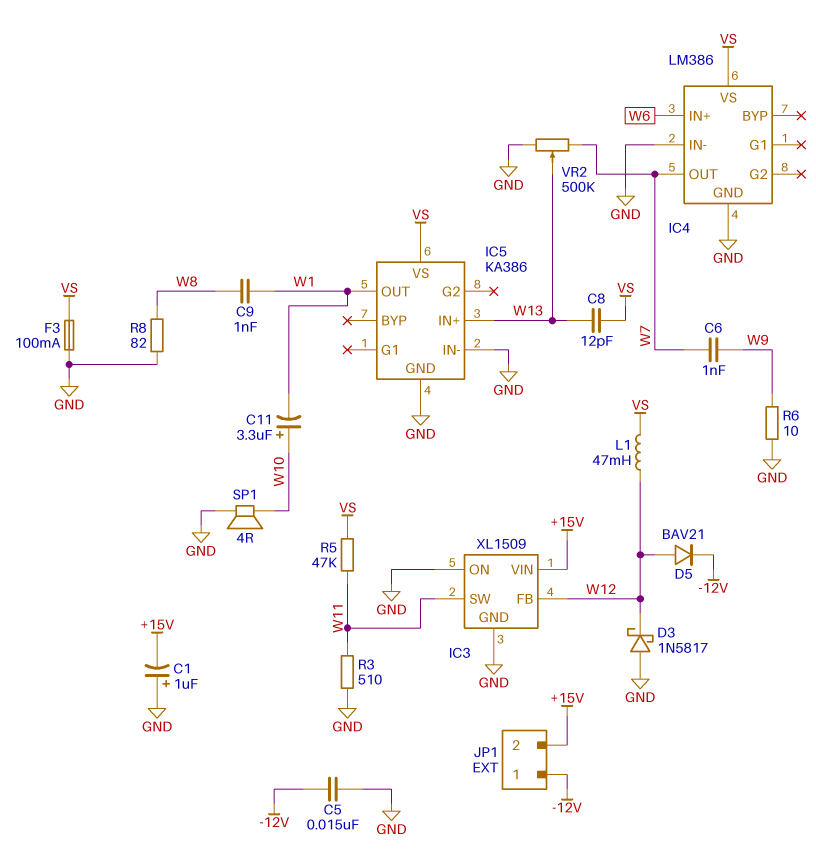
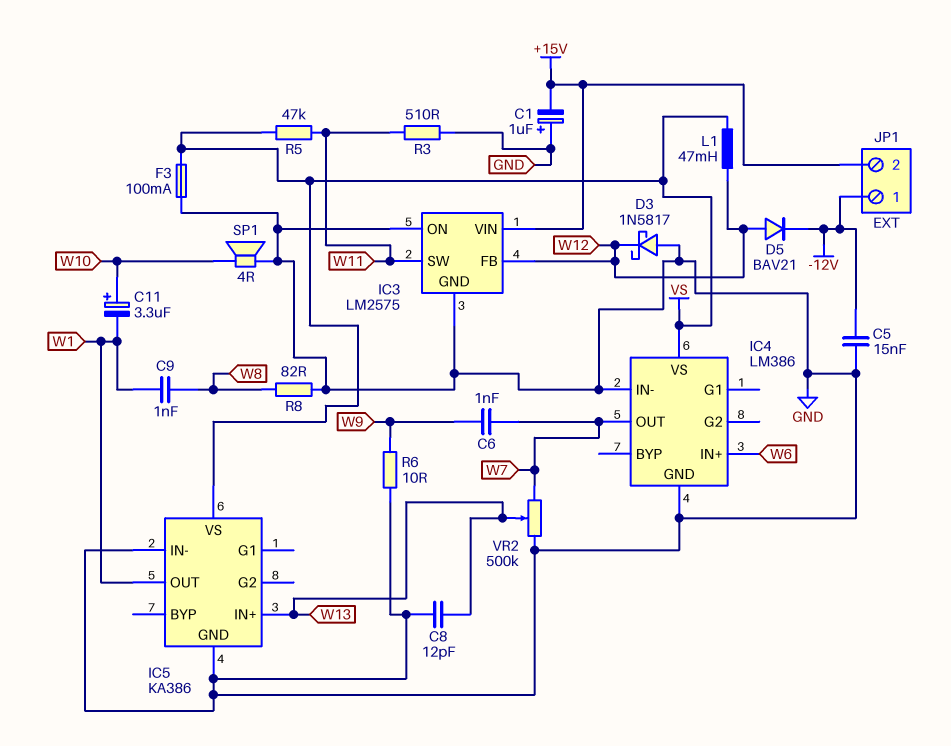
C8: 12pF (VS, W13) -> 12pF (GND, W13)
IC3: XL1509 -> LM2575

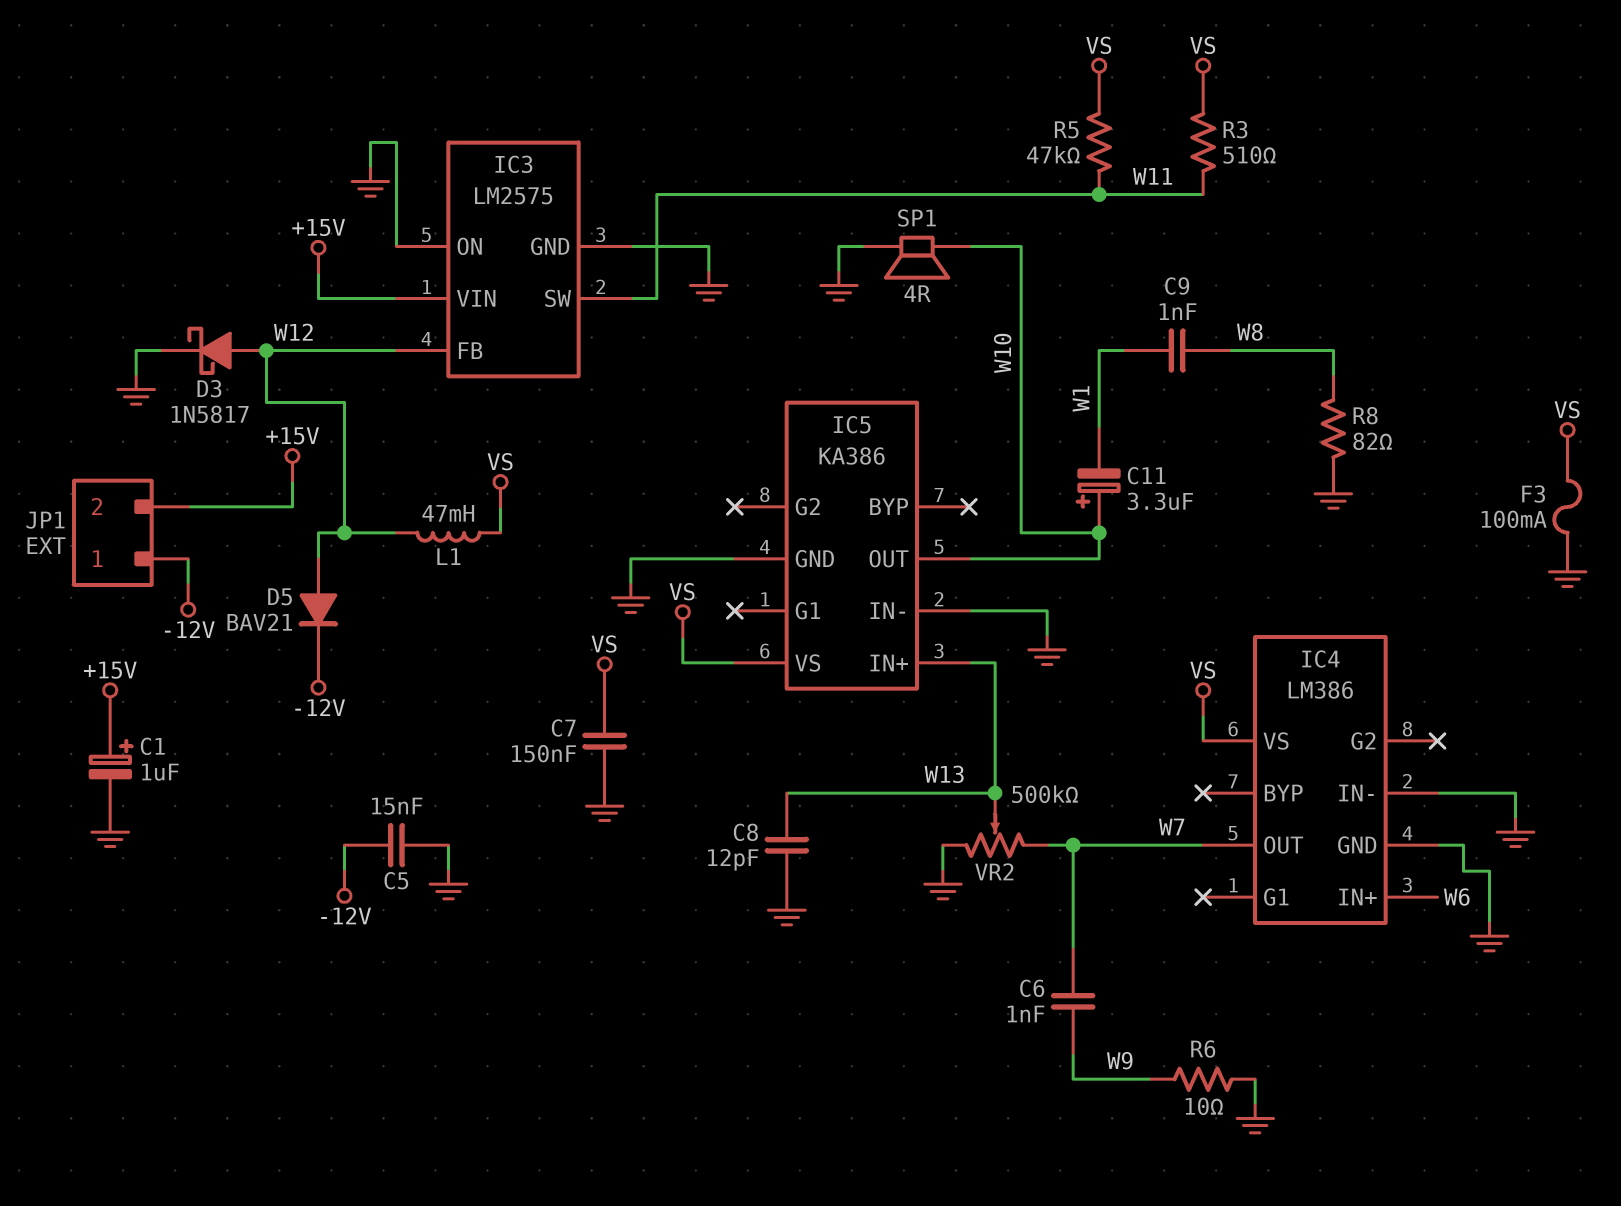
C1: 1uF (plus GND, minus +15V) -> 1uF (plus +15V, minus GND)
C7: none -> 150nF (GND, VS)
D3: schottky 1N5817 (A GND, K W12) -> schottky 1N5817 (A W12, K GND)
IC5 pin OUT: W1 -> W10
R3: 510 (GND, W11) -> 510 (VS, W11)

